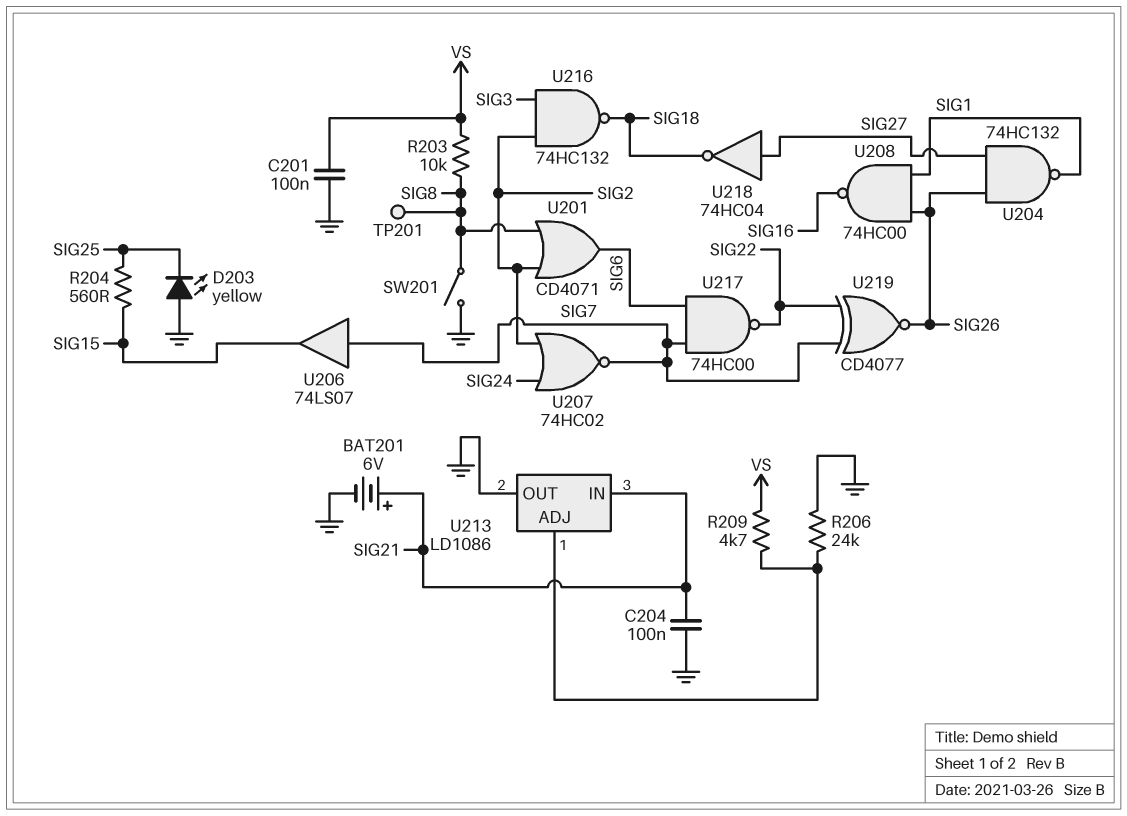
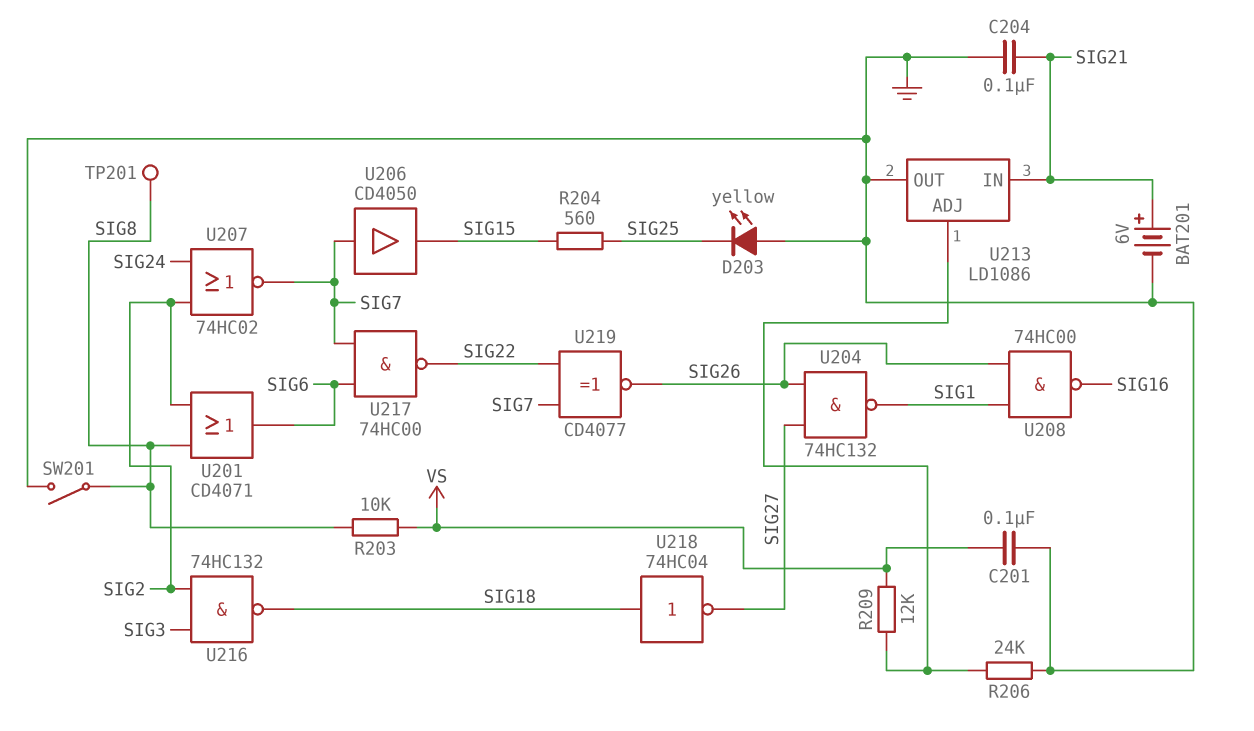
R209: 4.7k (U213/ADJ, VS) -> 12k (U213/ADJ, VS)
U206: buffer 74LS07 (in SIG7, out SIG15) -> buffer CD4050 (in SIG7, out SIG15)
U218: NOT 74HC04 (in SIG27, out SIG18) -> NOT 74HC04 (in SIG18, out SIG27)

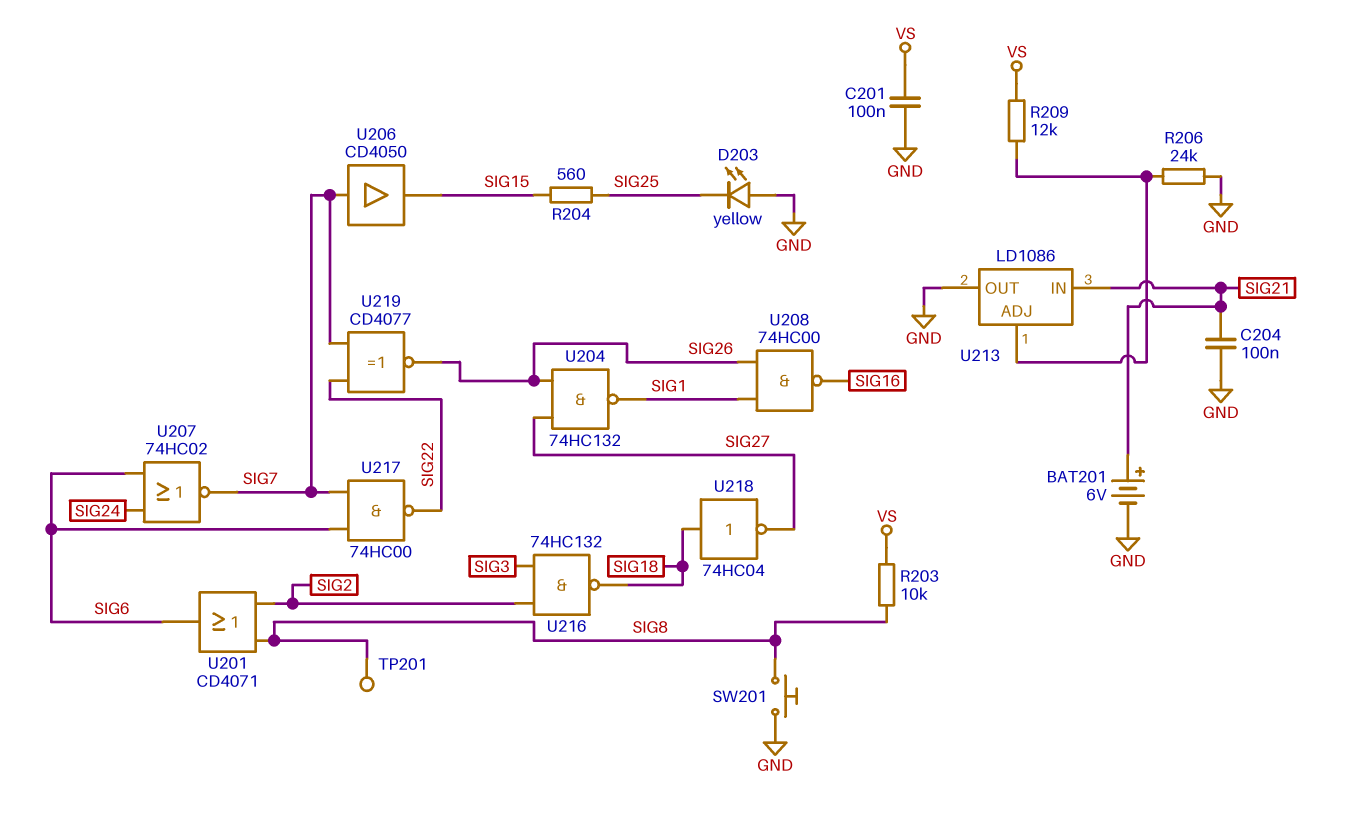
SW201: switch (GND, SIG8) -> button (GND, SIG8)
U207: NOR 74HC02 (in SIG2, in SIG24, out SIG7) -> NOR 74HC02 (in SIG6, in SIG24, out SIG7)

